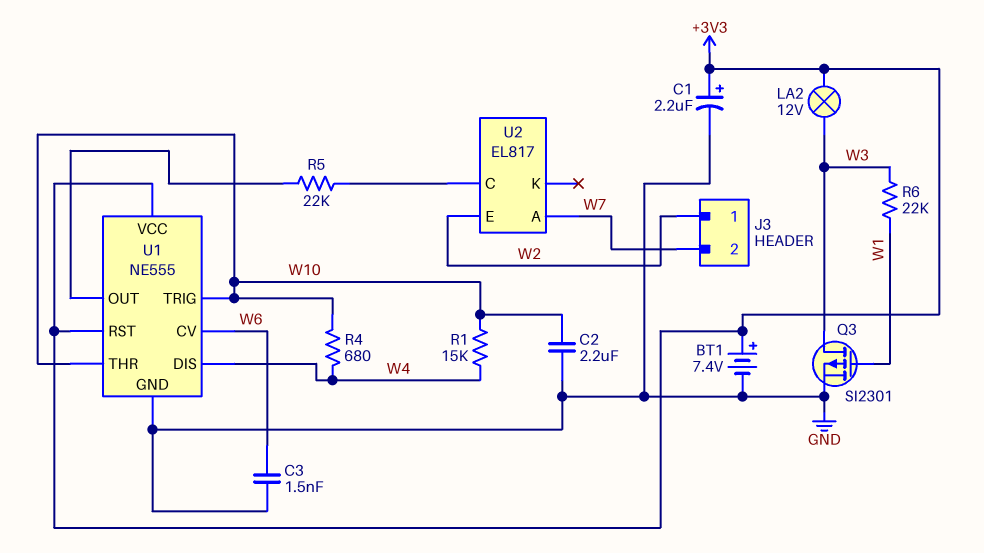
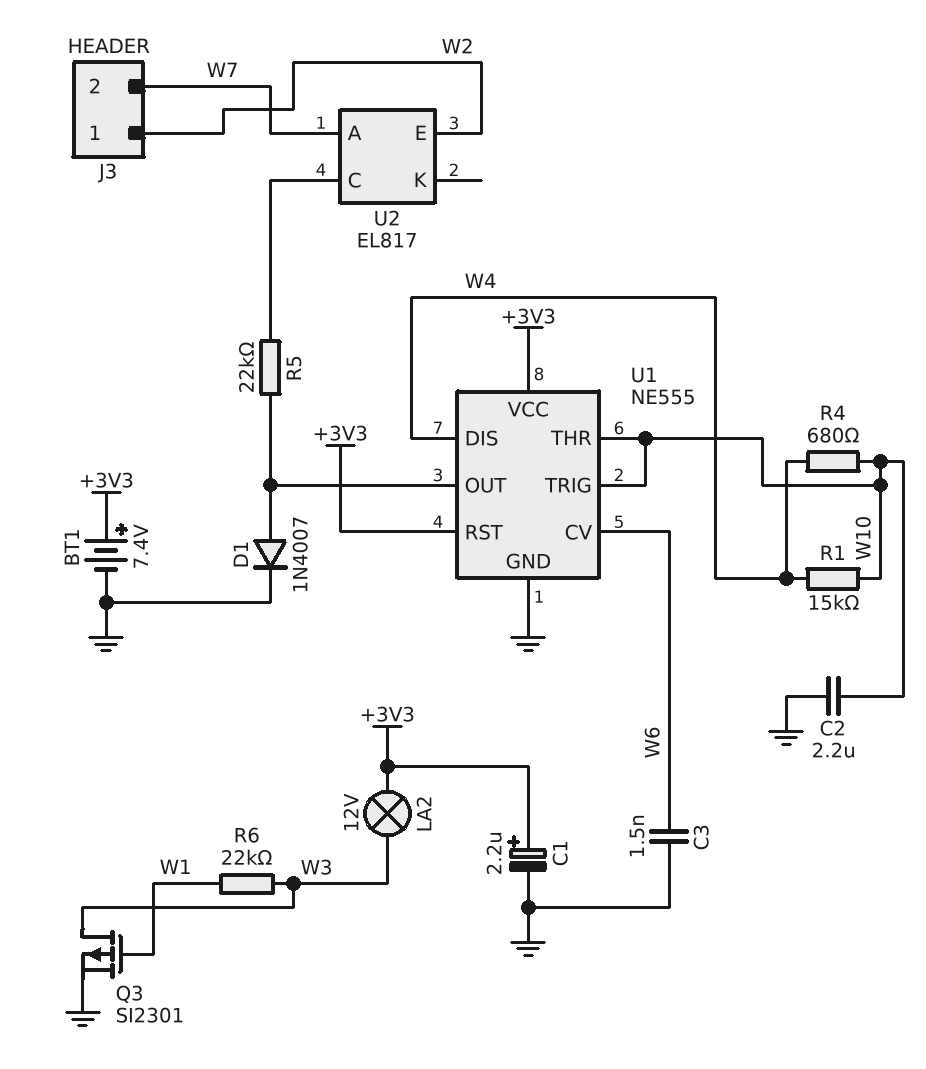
D1: none -> diode 1N4007 (A U1/OUT, K GND)

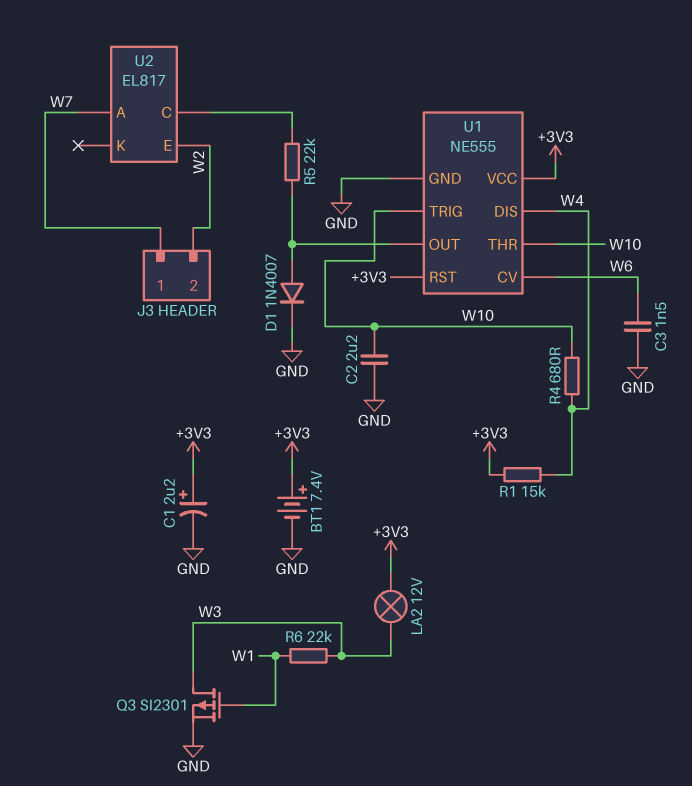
J3 pin 1: W2 -> W7
J3 pin 2: W7 -> W2
R1: 15k (W4, W10) -> 15k (+3V3, W4)

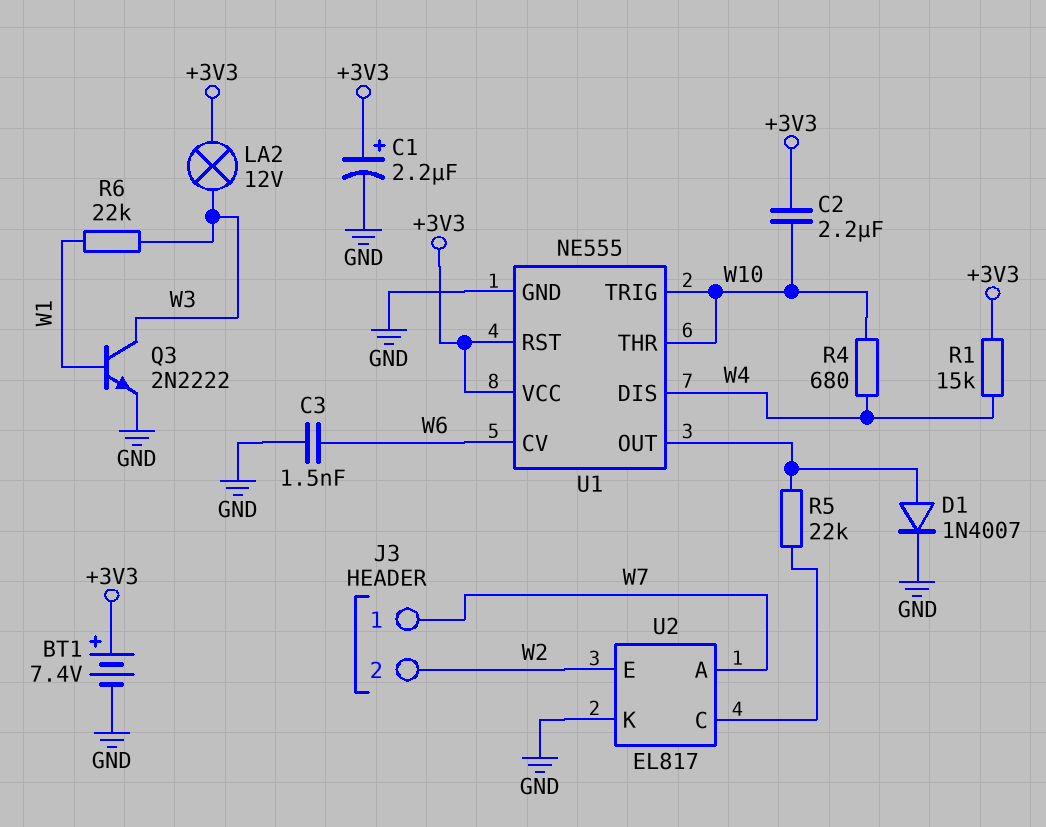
C2: 2.2uF (GND, W10) -> 2.2uF (+3V3, W10)
Q3: PMOS SI2301 (G W1, D W3, S GND) -> NPN 2N2222 (B W1, C W3, E GND)
U2 pin K: none -> GND

